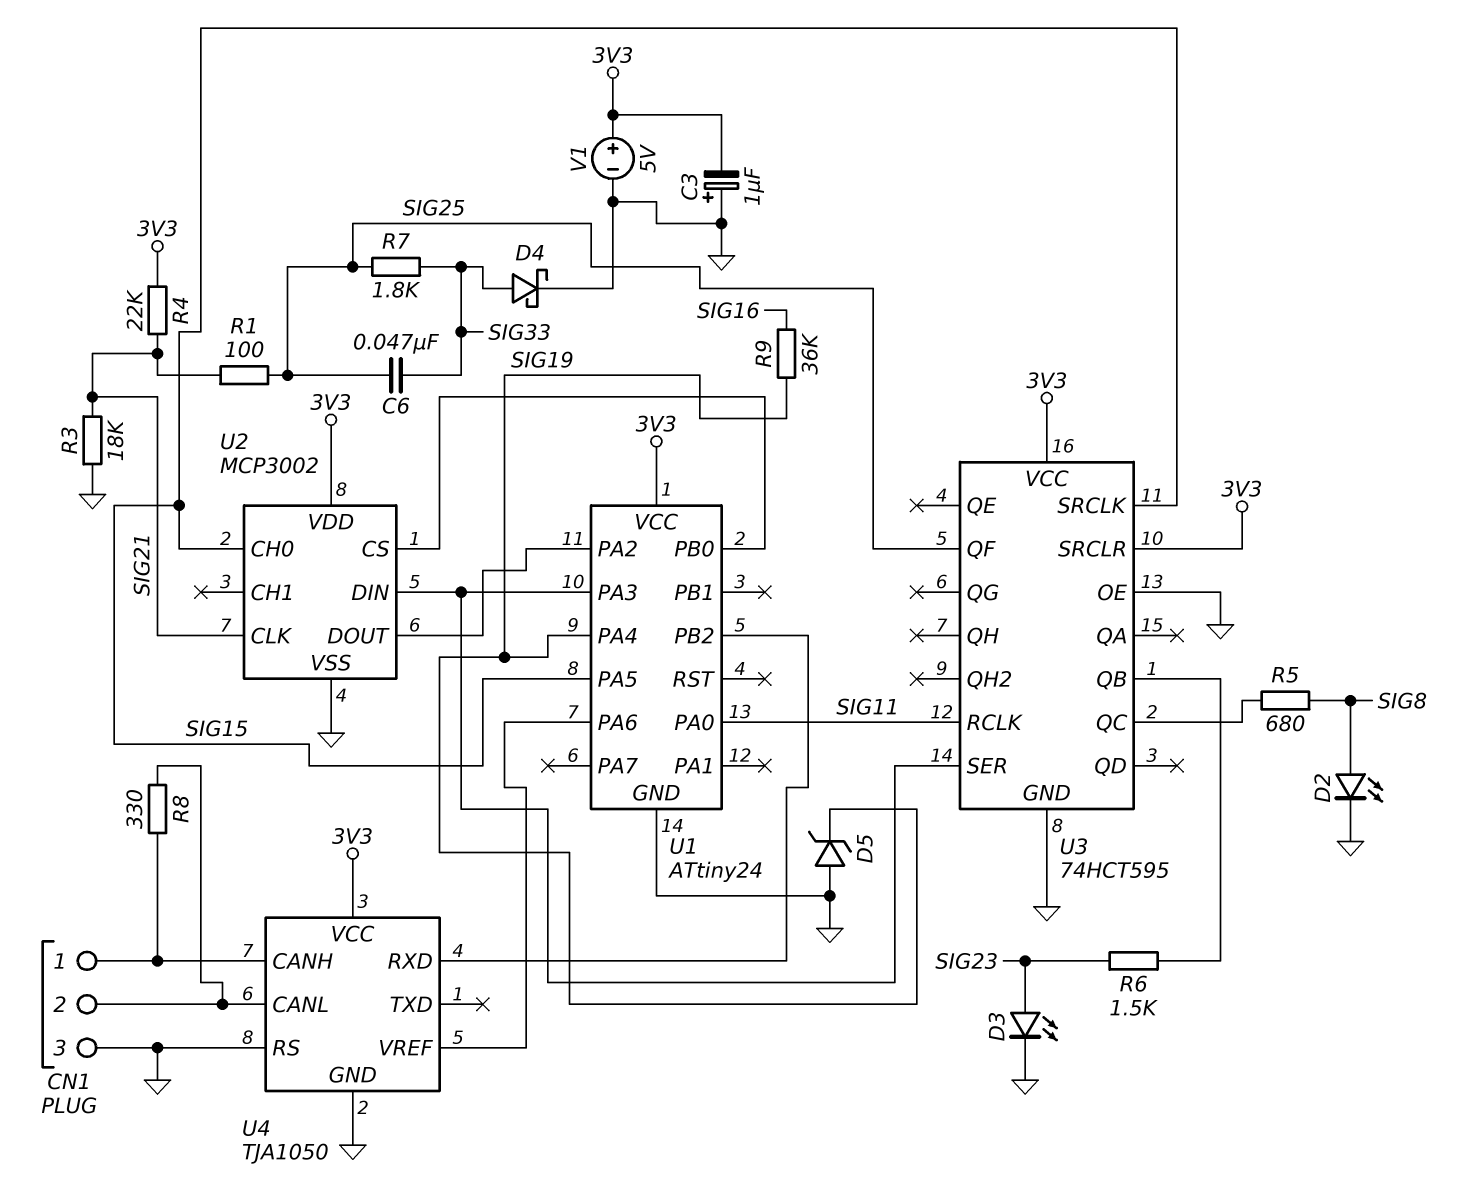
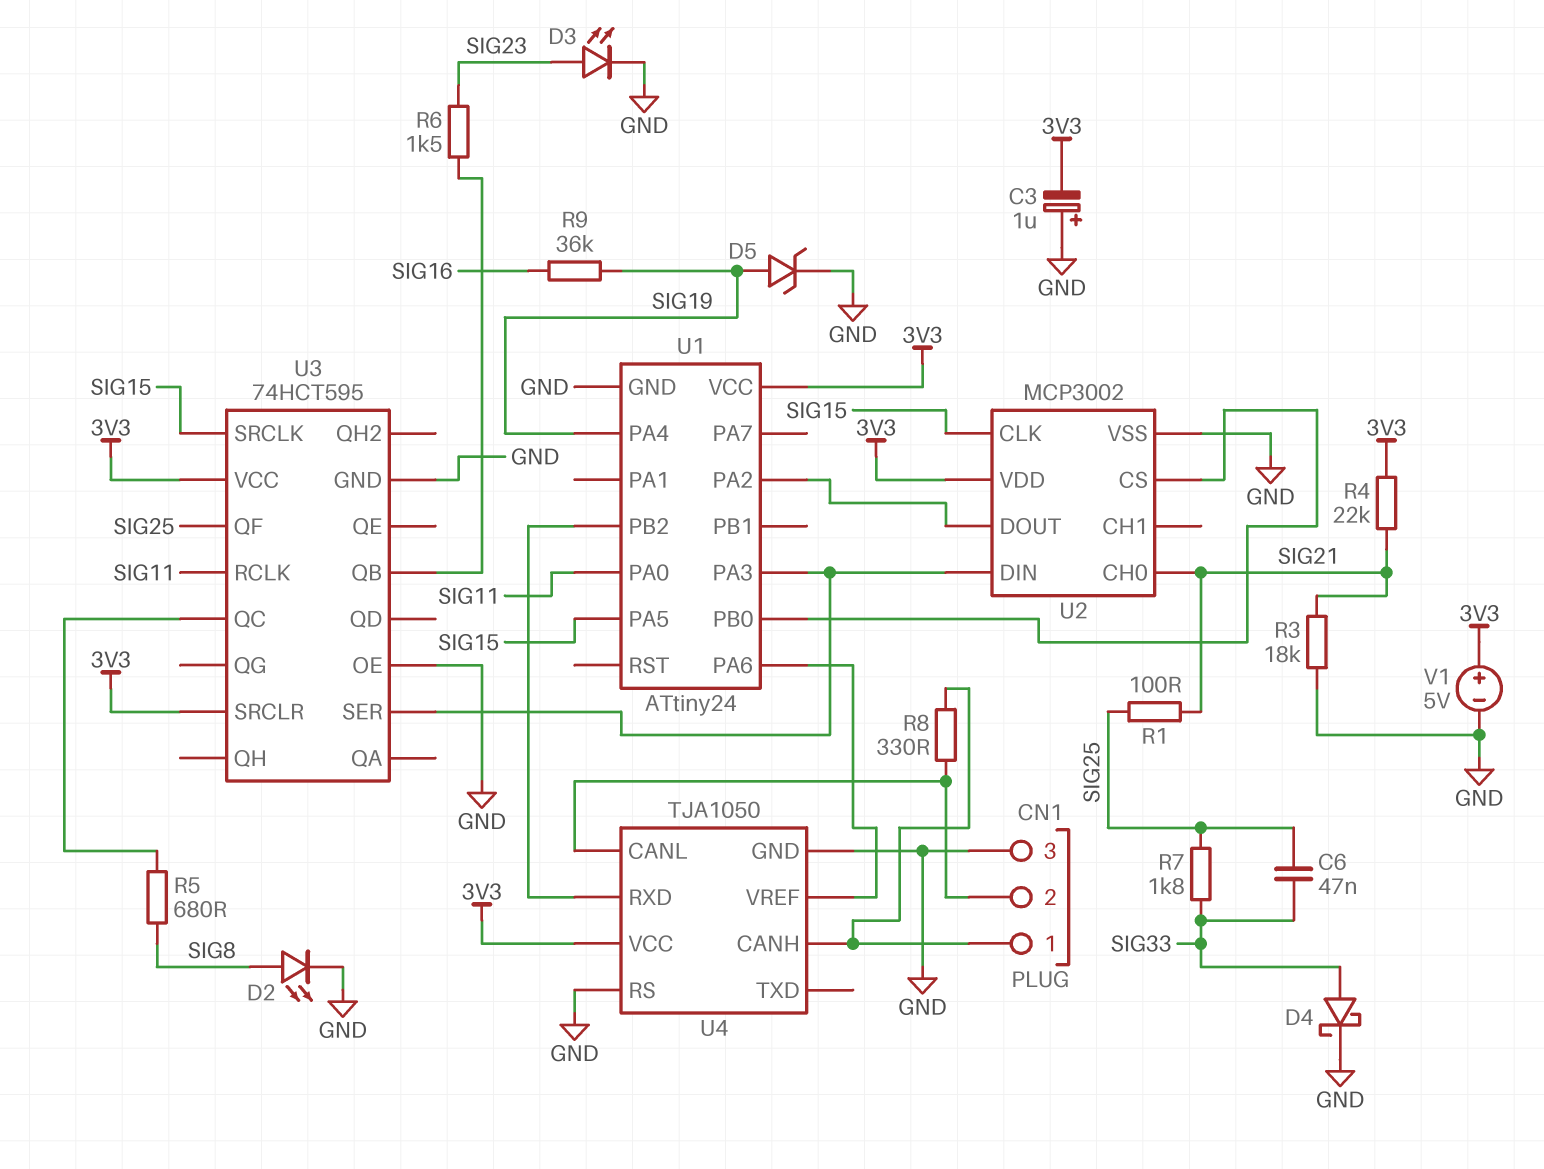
D5: zener (A GND, K SIG19) -> zener (A SIG19, K GND)
U2 pin CH0: SIG15 -> SIG21
U2 pin CLK: SIG21 -> SIG15

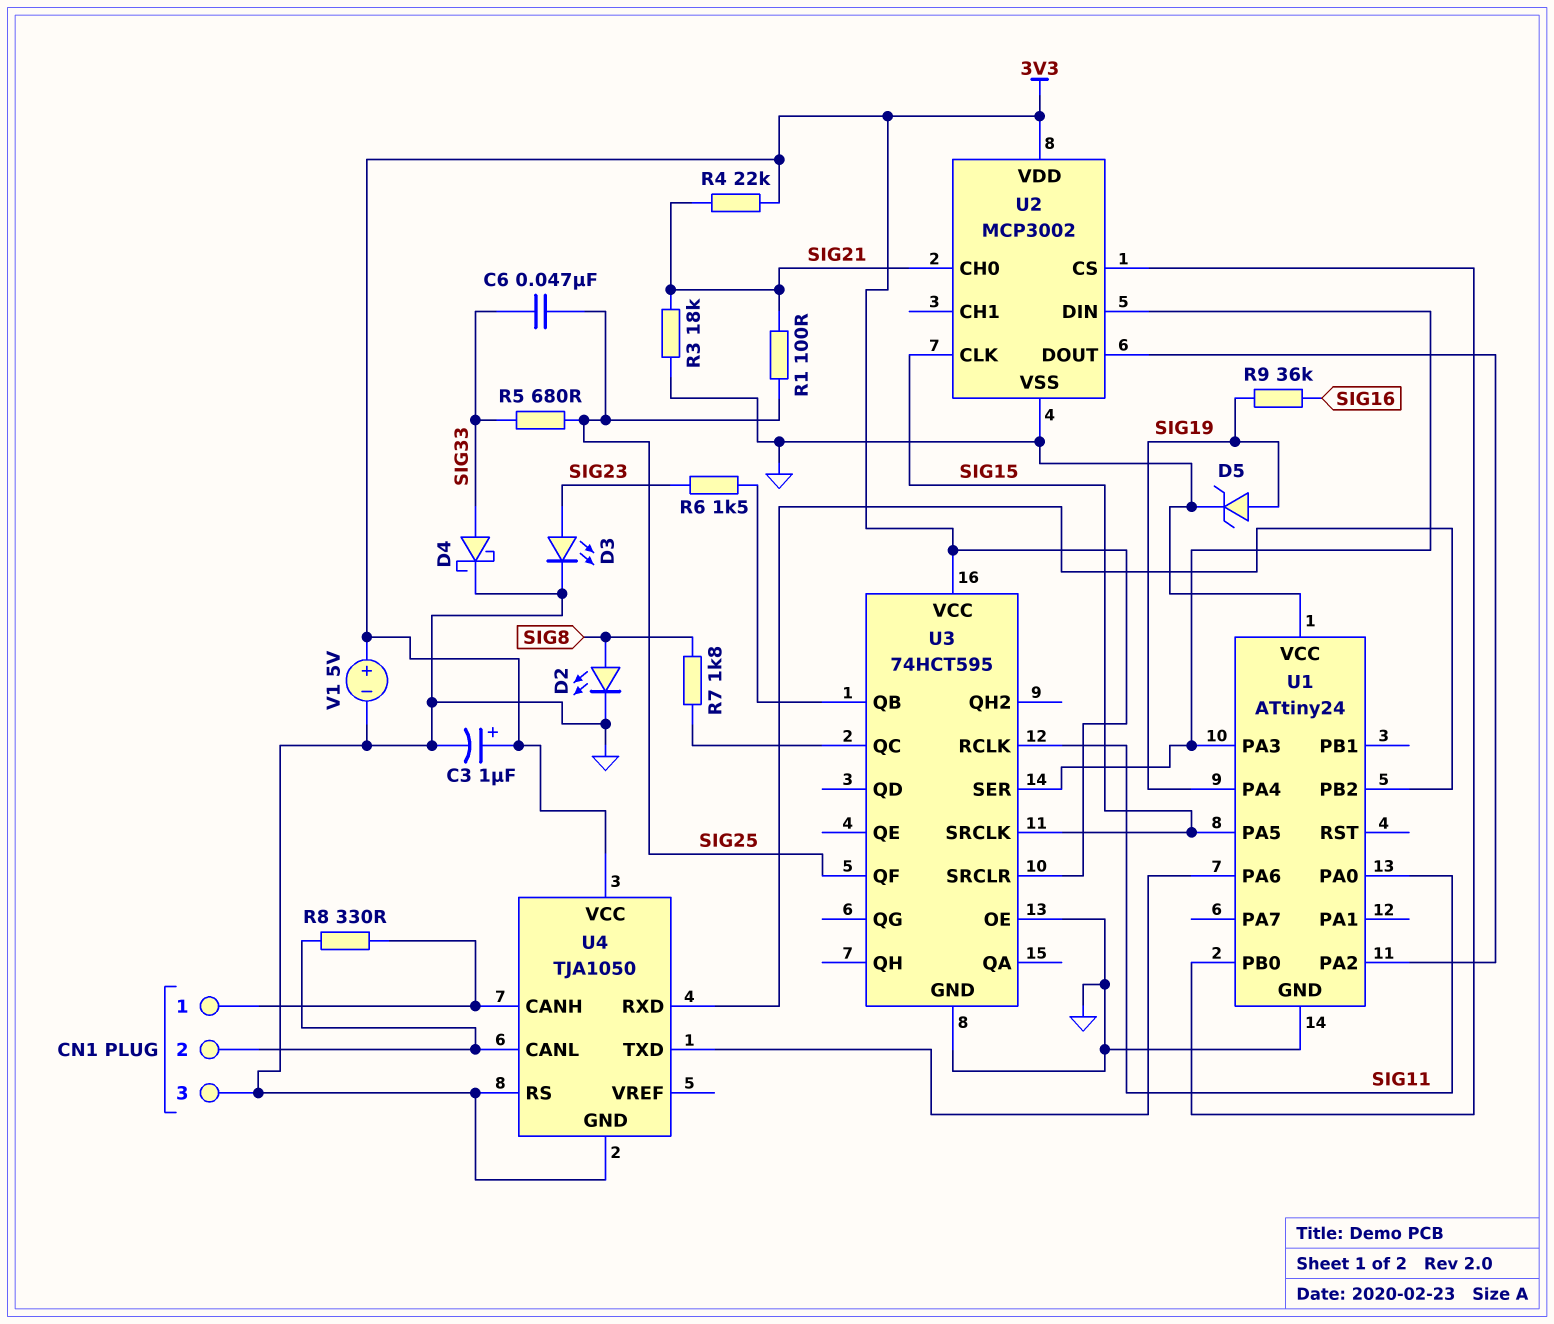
C3: 1uF (plus GND, minus 3V3) -> 1uF (plus 3V3, minus GND)
R5: 680 (SIG8, U3/QC) -> 680 (SIG25, SIG33)
R7: 1.8k (SIG25, SIG33) -> 1.8k (SIG8, U3/QC)
U1 pin VCC: 3V3 -> GND
U4 pin TXD: none -> U1/PA6
U4 pin VREF: U1/PA6 -> none

